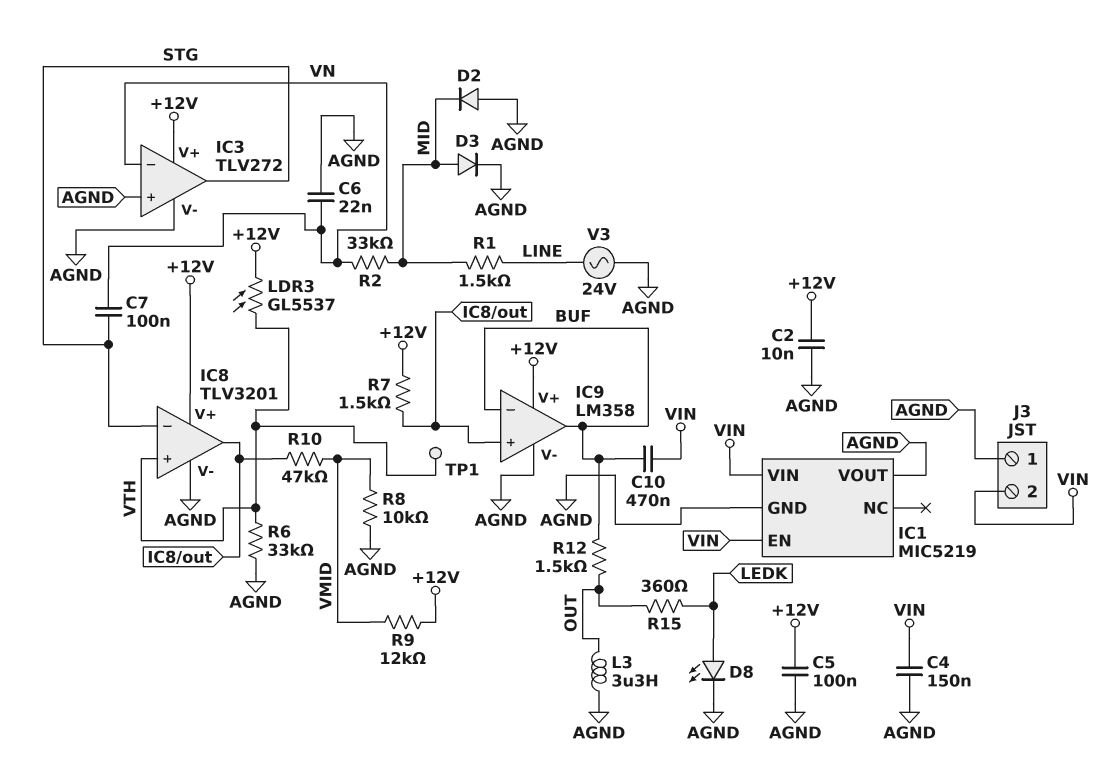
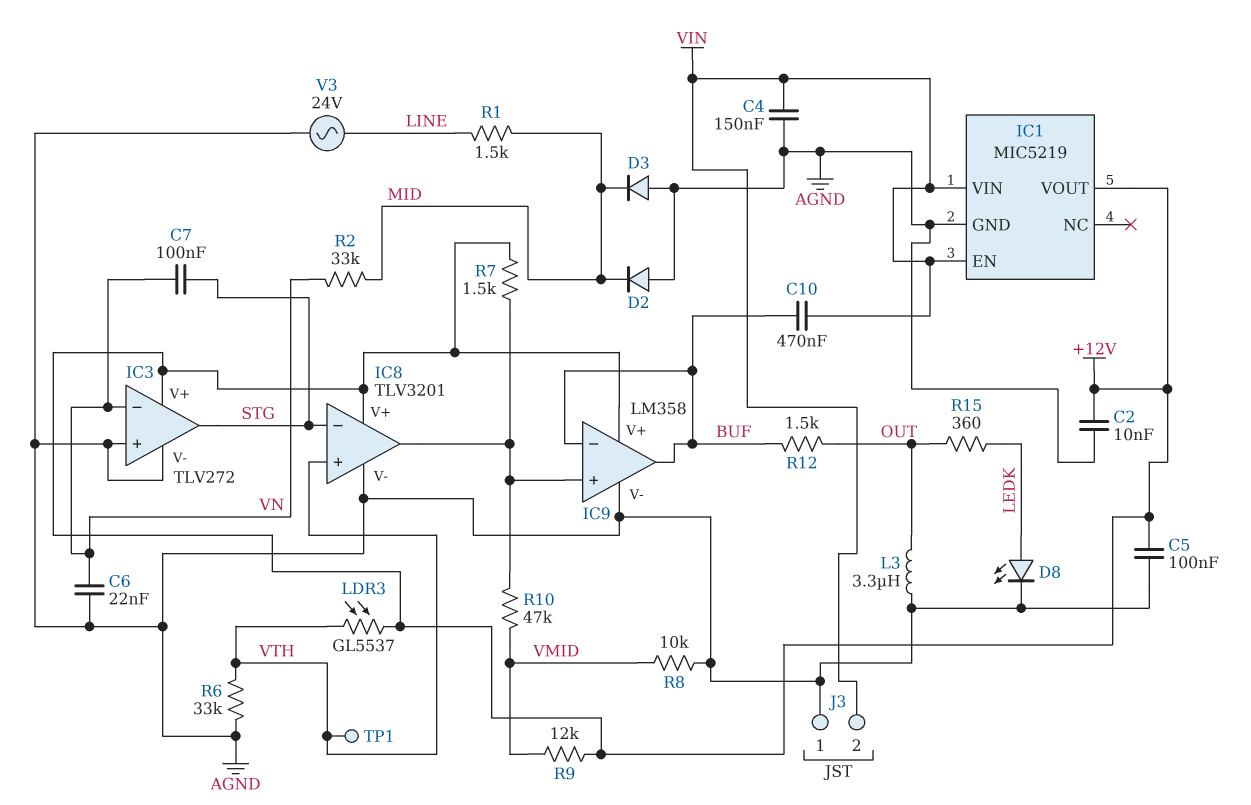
D3: diode (A MID, K AGND) -> diode (A AGND, K MID)
IC1 pin VOUT: AGND -> +12V

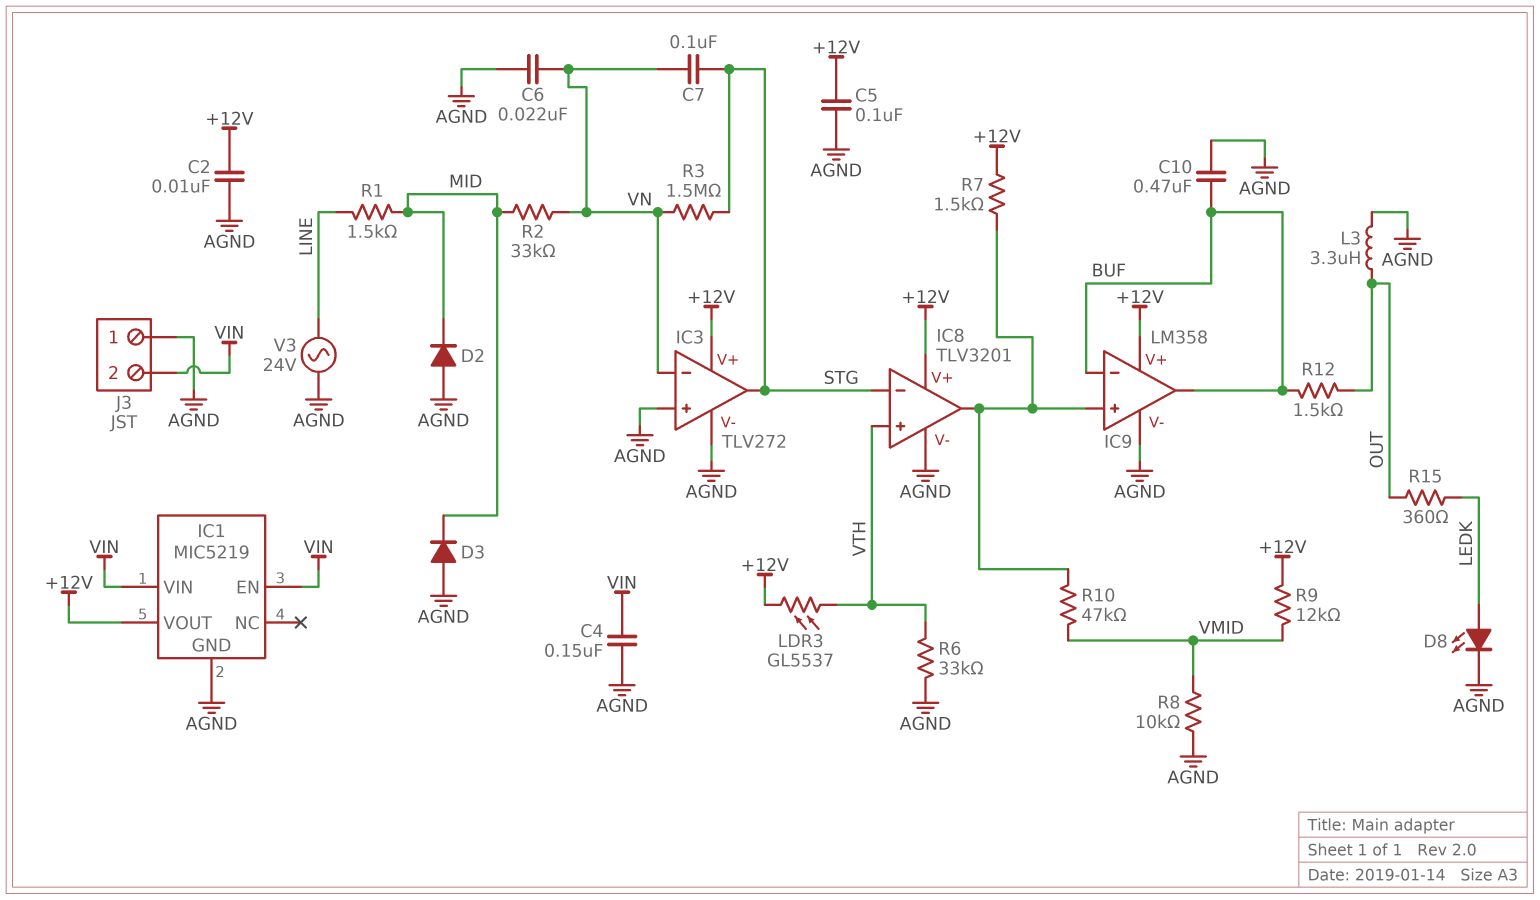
C10: 470nF (BUF, VIN) -> 470nF (AGND, BUF)
R3: none -> 1.5M (STG, VN)
TP1: test point (VTH) -> none

